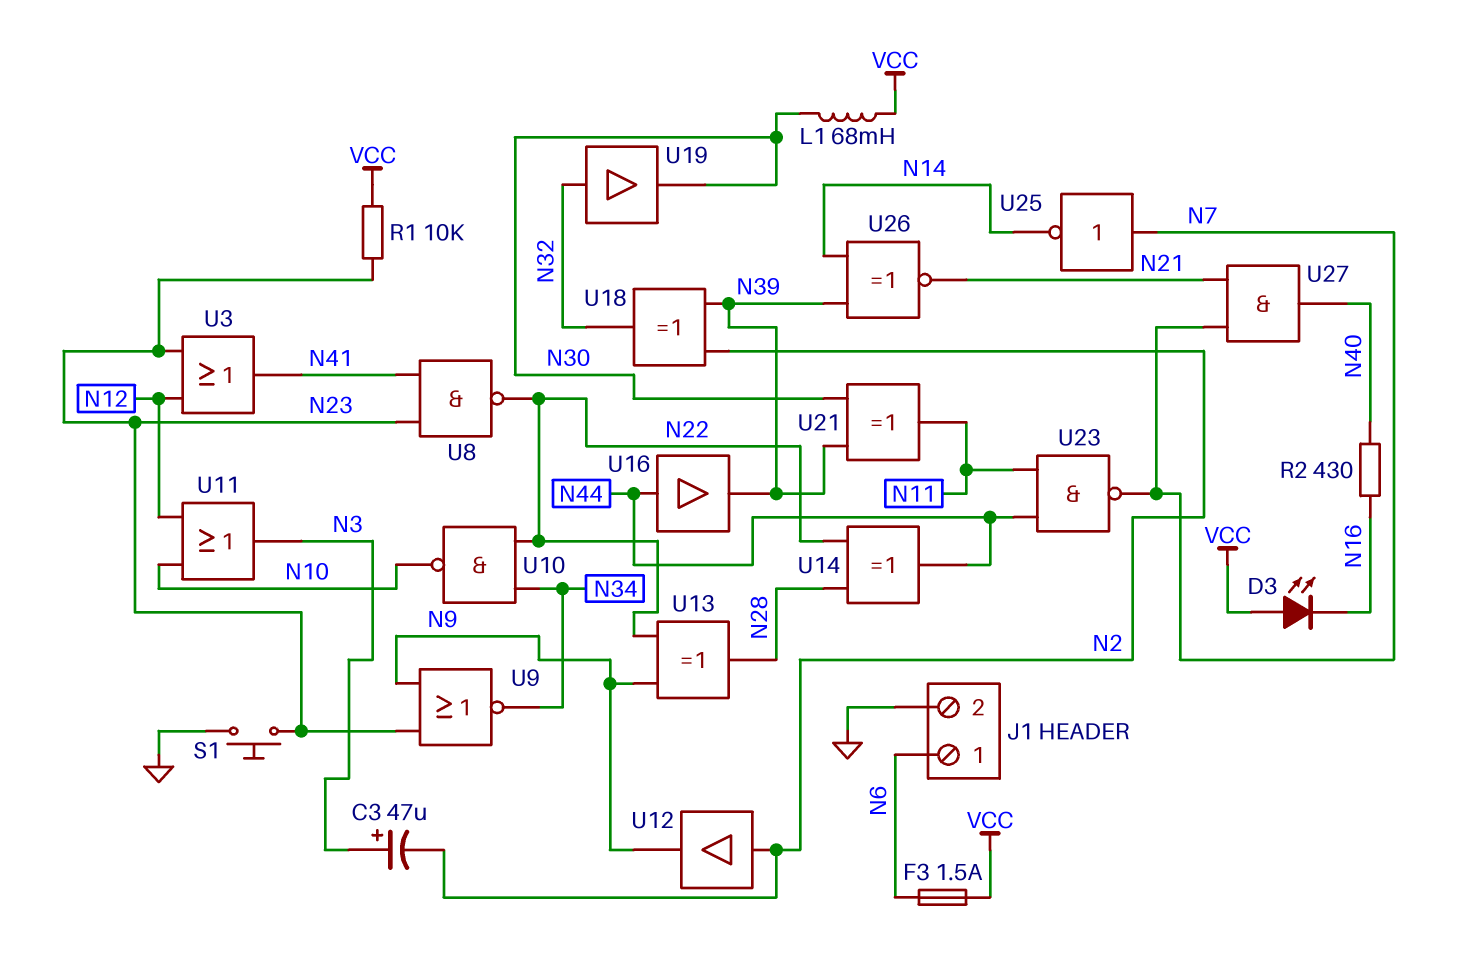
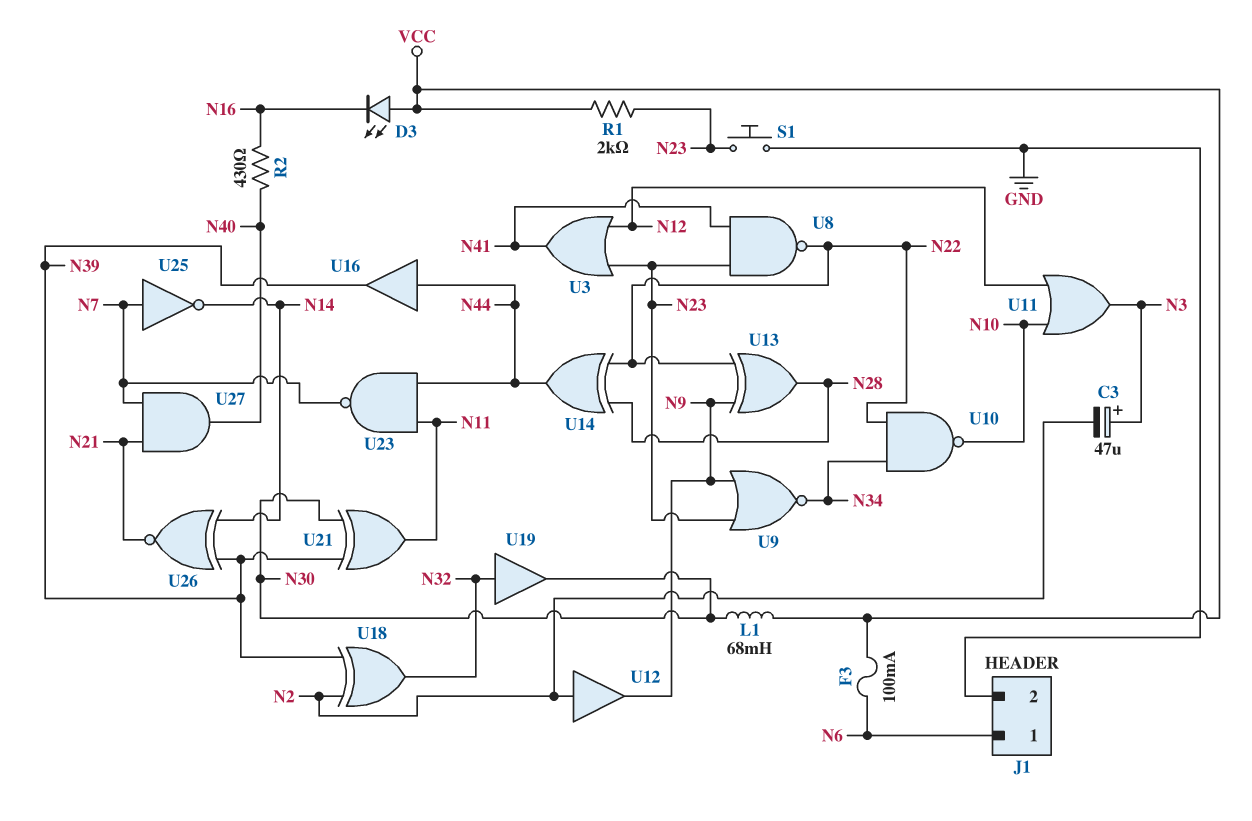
F3: 1.5A (N6, VCC) -> 100mA (N6, VCC)
R1: 10k (N23, VCC) -> 2k (N23, VCC)

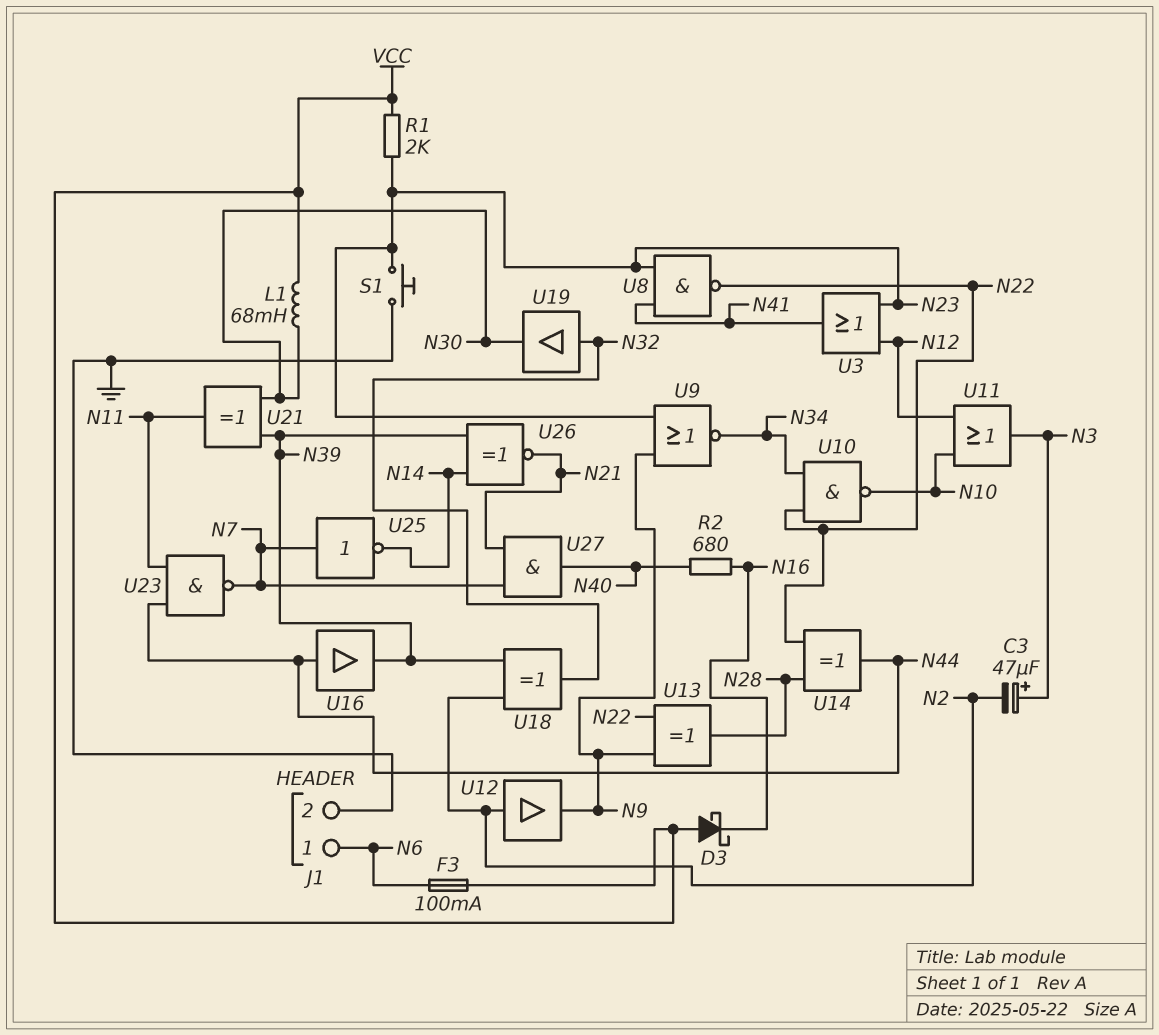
D3: LED (A VCC, K N16) -> schottky (A VCC, K N16)
R2: 430 (N16, N40) -> 680 (N16, N40)

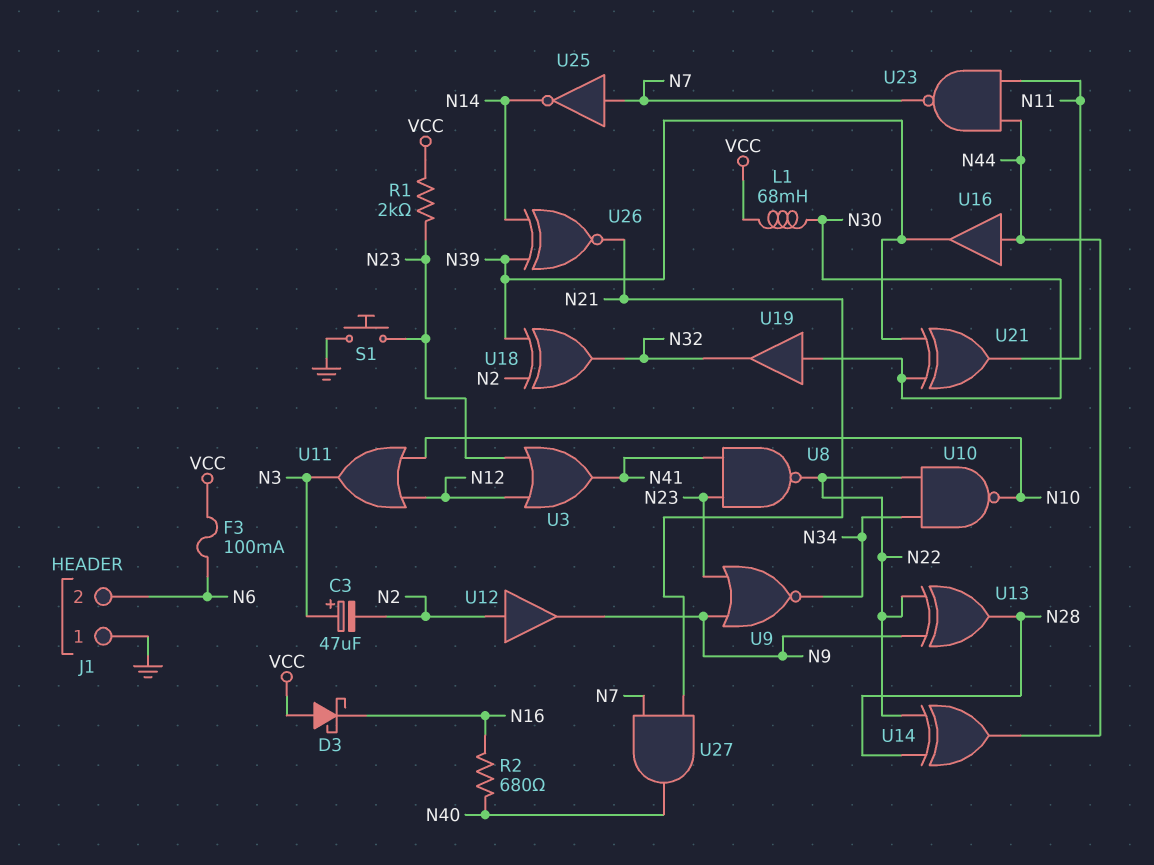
J1 pin 1: N6 -> GND
J1 pin 2: GND -> N6
U19: buffer (in N32, out N30) -> buffer (in N30, out N32)

